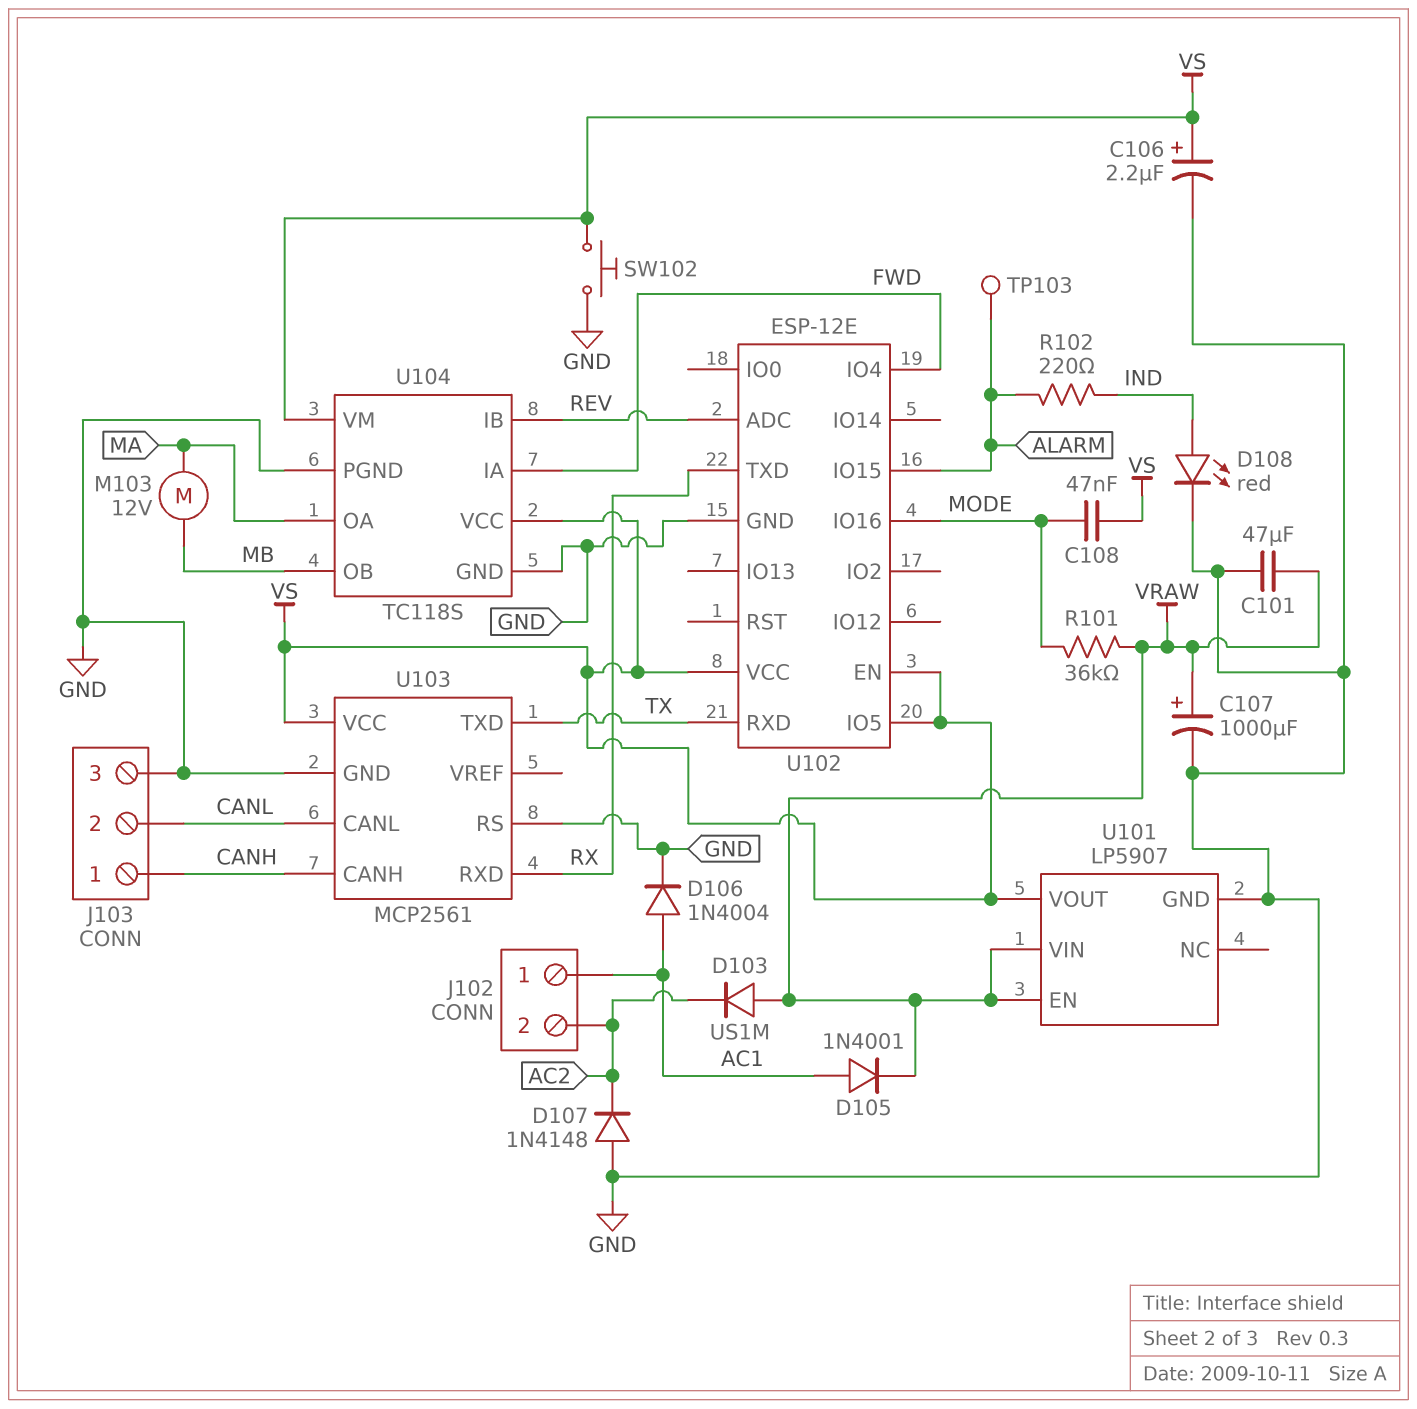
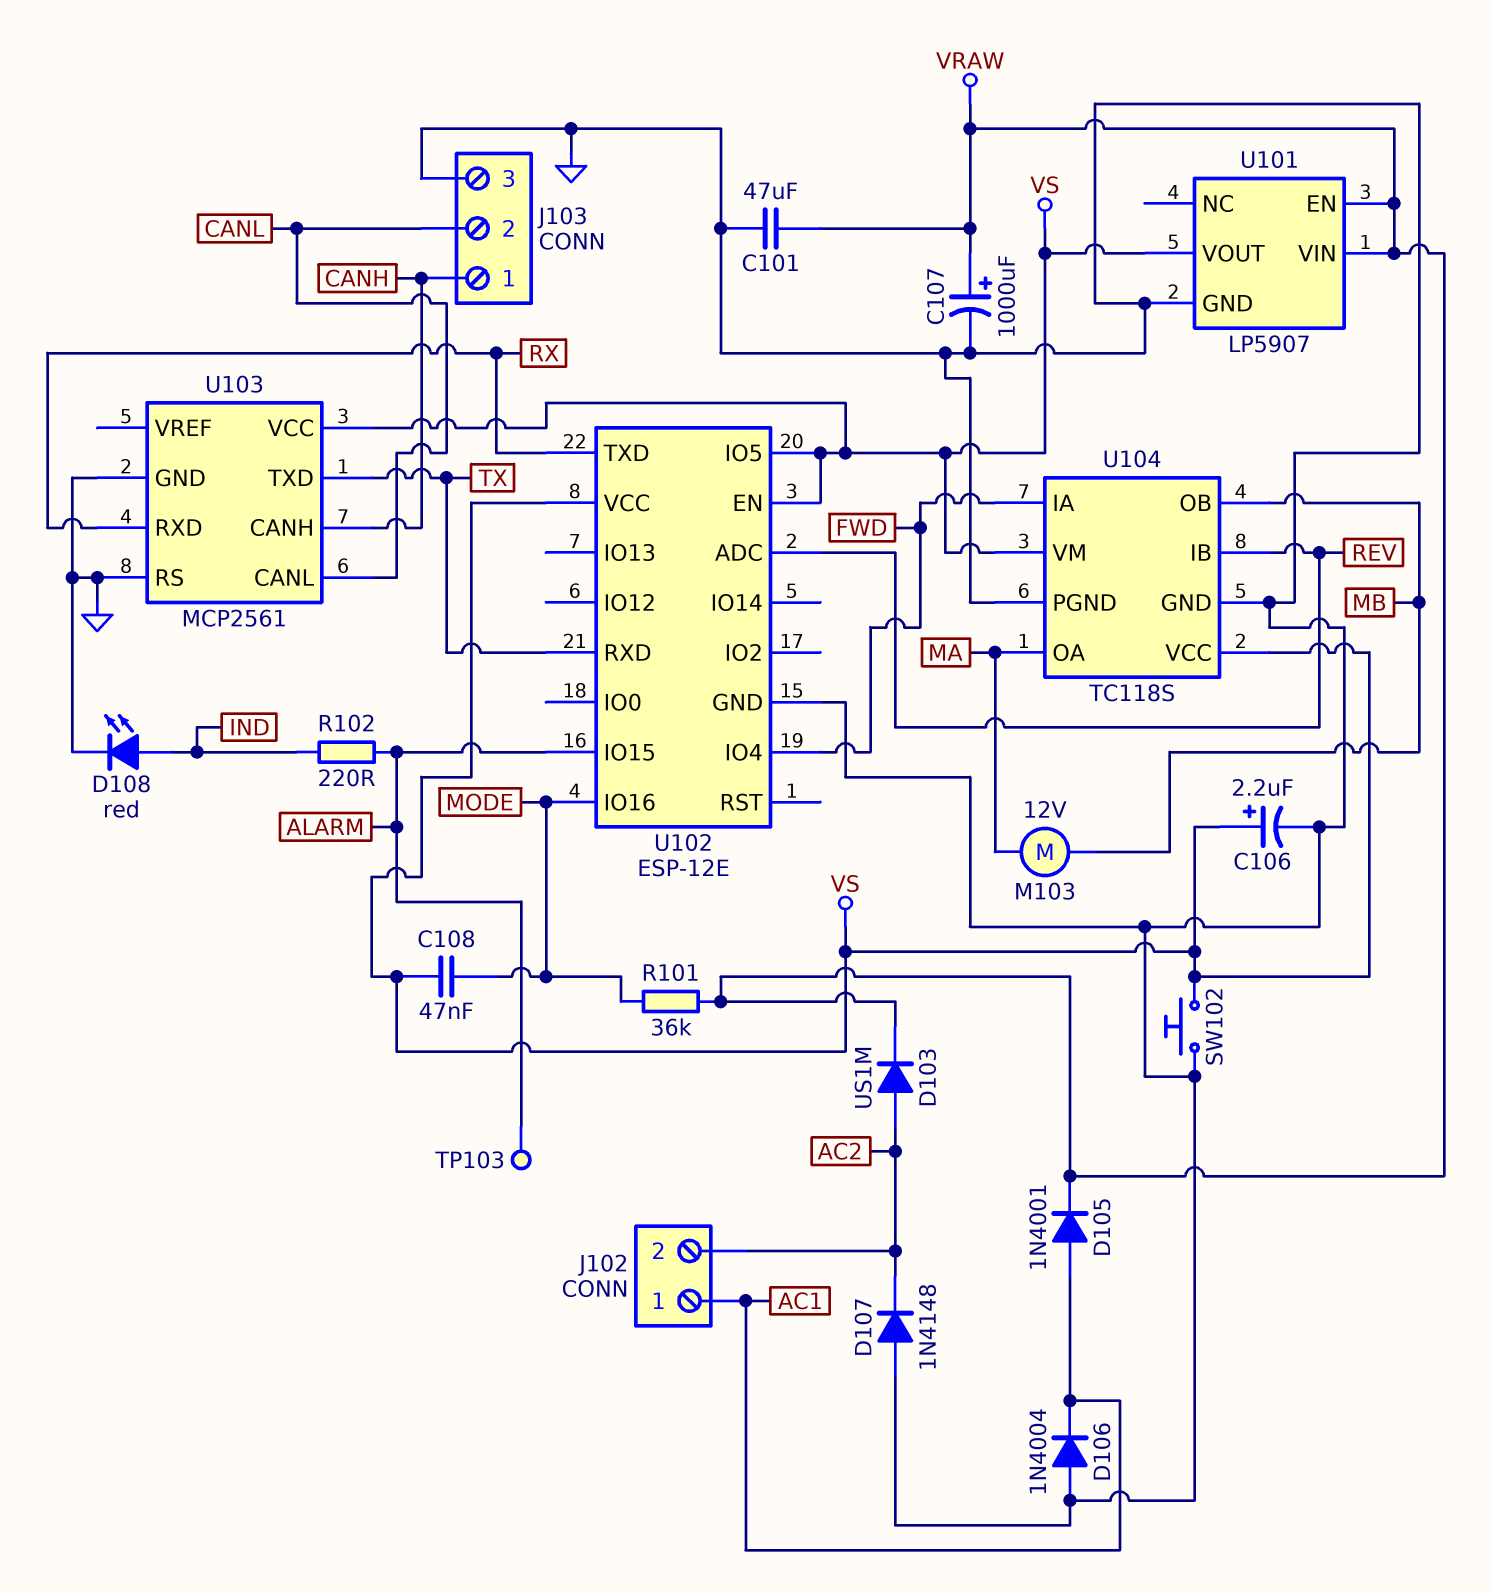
D103: diode US1M (A VRAW, K AC2) -> diode US1M (A AC2, K VRAW)
D106: diode 1N4004 (A AC1, K GND) -> diode 1N4004 (A GND, K AC1)

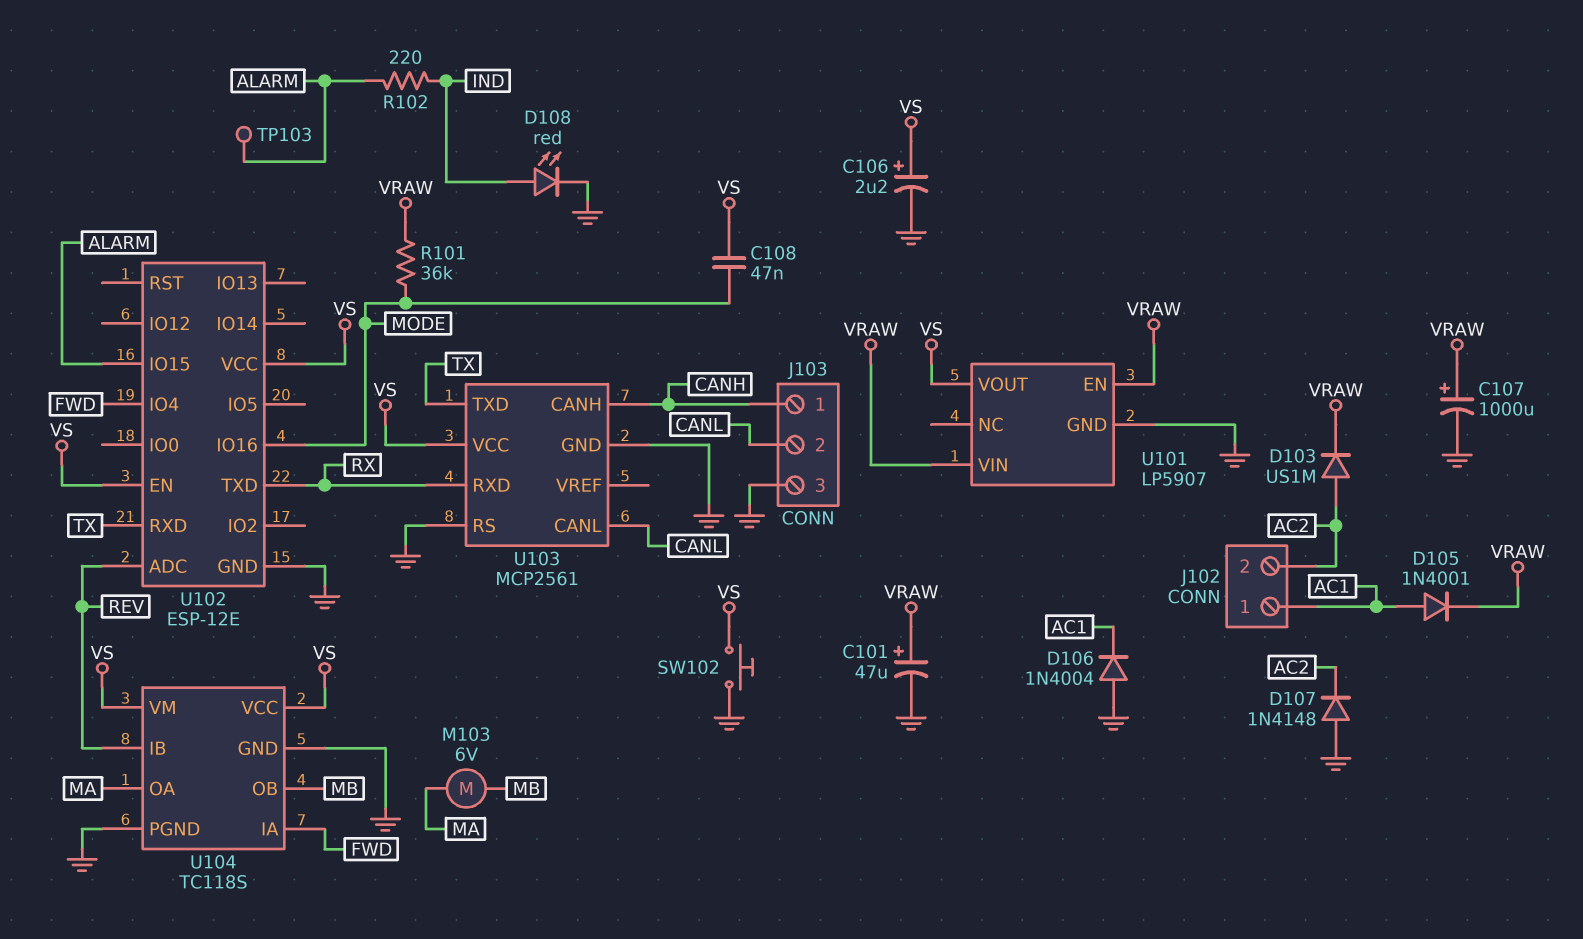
C101: 47uF (GND, VRAW) -> 47uF (plus VRAW, minus GND)
M103: motor 12V (MA, MB) -> motor 6V (MA, MB)
U102 pin IO5: VS -> none

